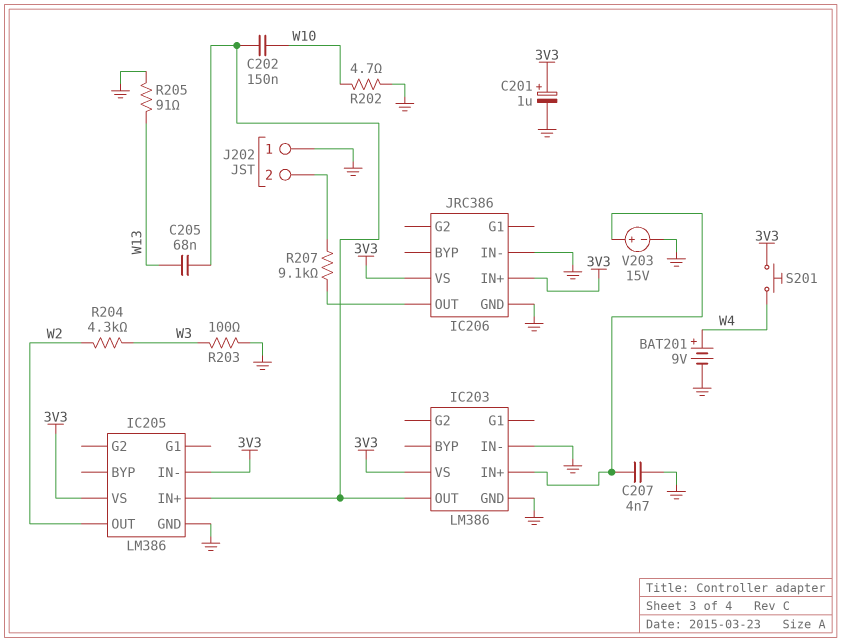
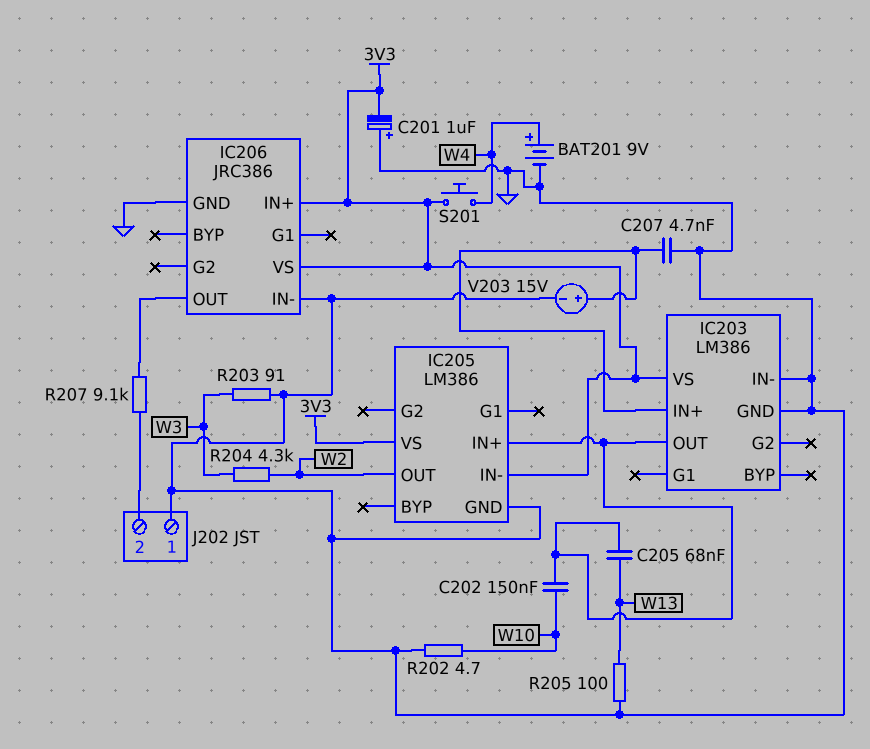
C201: 1uF (plus 3V3, minus GND) -> 1uF (plus GND, minus 3V3)
R203: 100 (GND, W3) -> 91 (GND, W3)
R205: 91 (GND, W13) -> 100 (GND, W13)

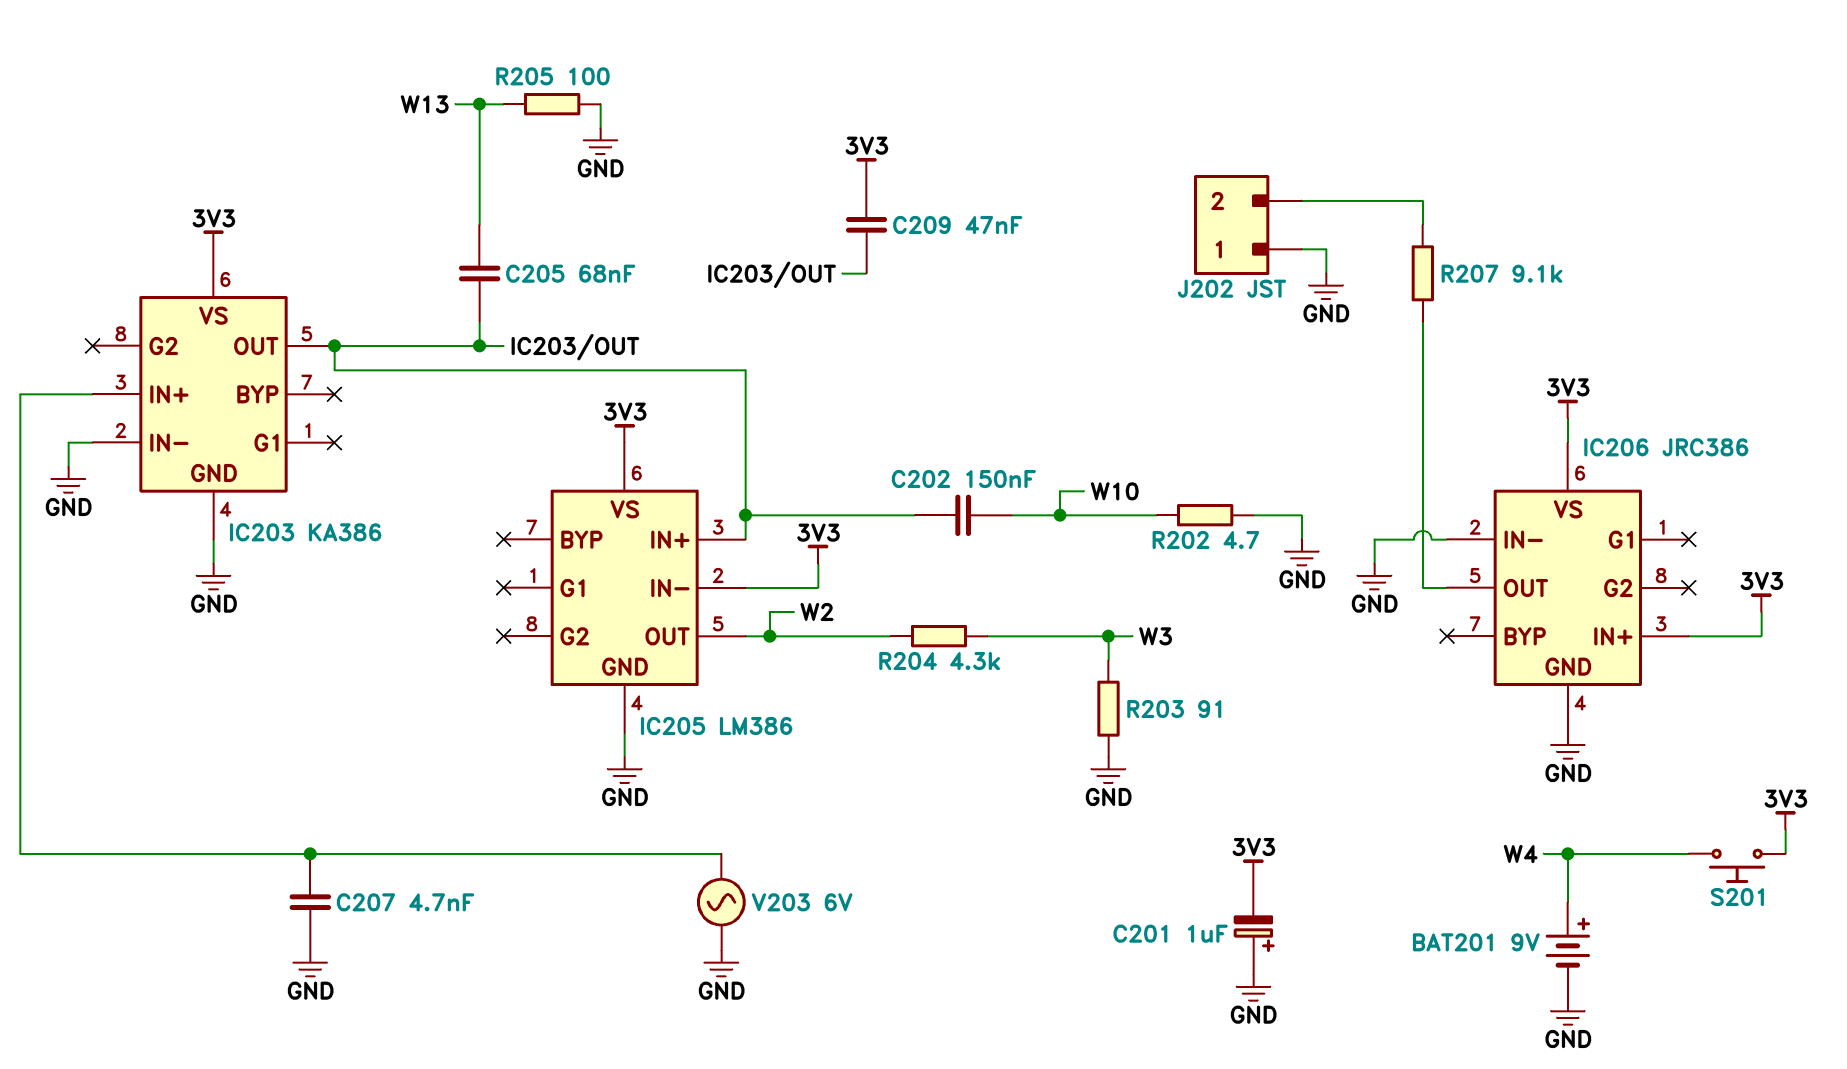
C209: none -> 47nF (3V3, IC203/OUT)
IC203: LM386 -> KA386
V203: 15V (plus IC203/IN+, minus GND) -> AC 6V (GND, IC203/IN+)

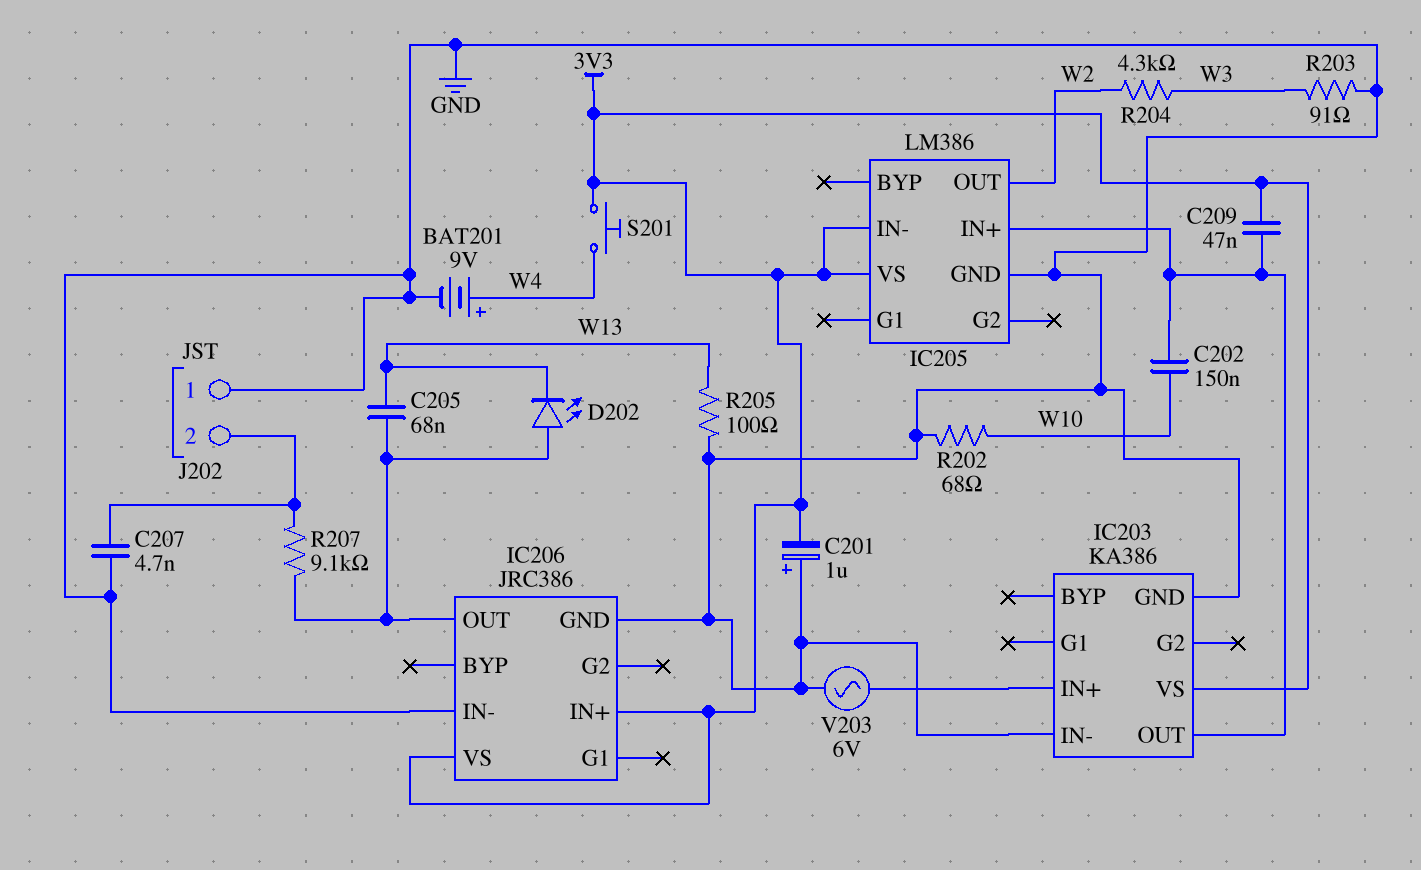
C205: 68nF (IC203/OUT, W13) -> 68nF (IC206/OUT, W13)
C207: 4.7nF (GND, IC203/IN+) -> 4.7nF (GND, J202/2)
D202: none -> LED (A IC206/OUT, K W13)
R202: 4.7 (GND, W10) -> 68 (GND, W10)

